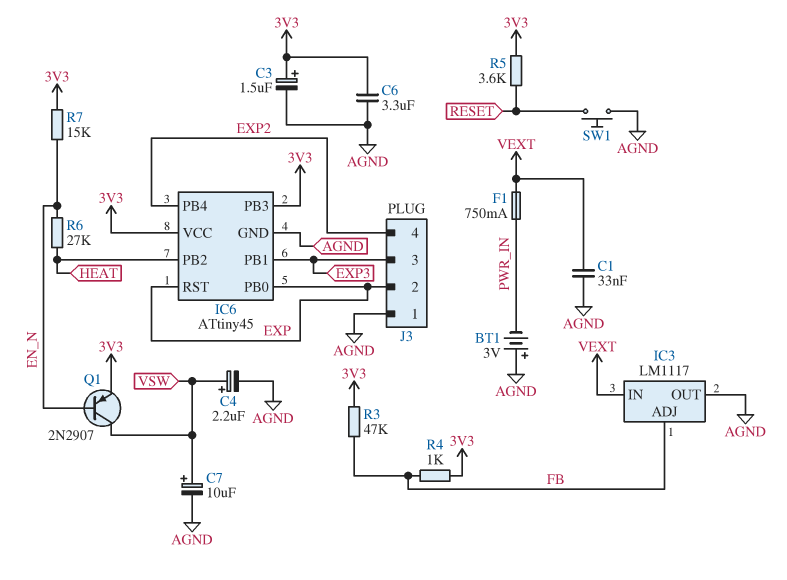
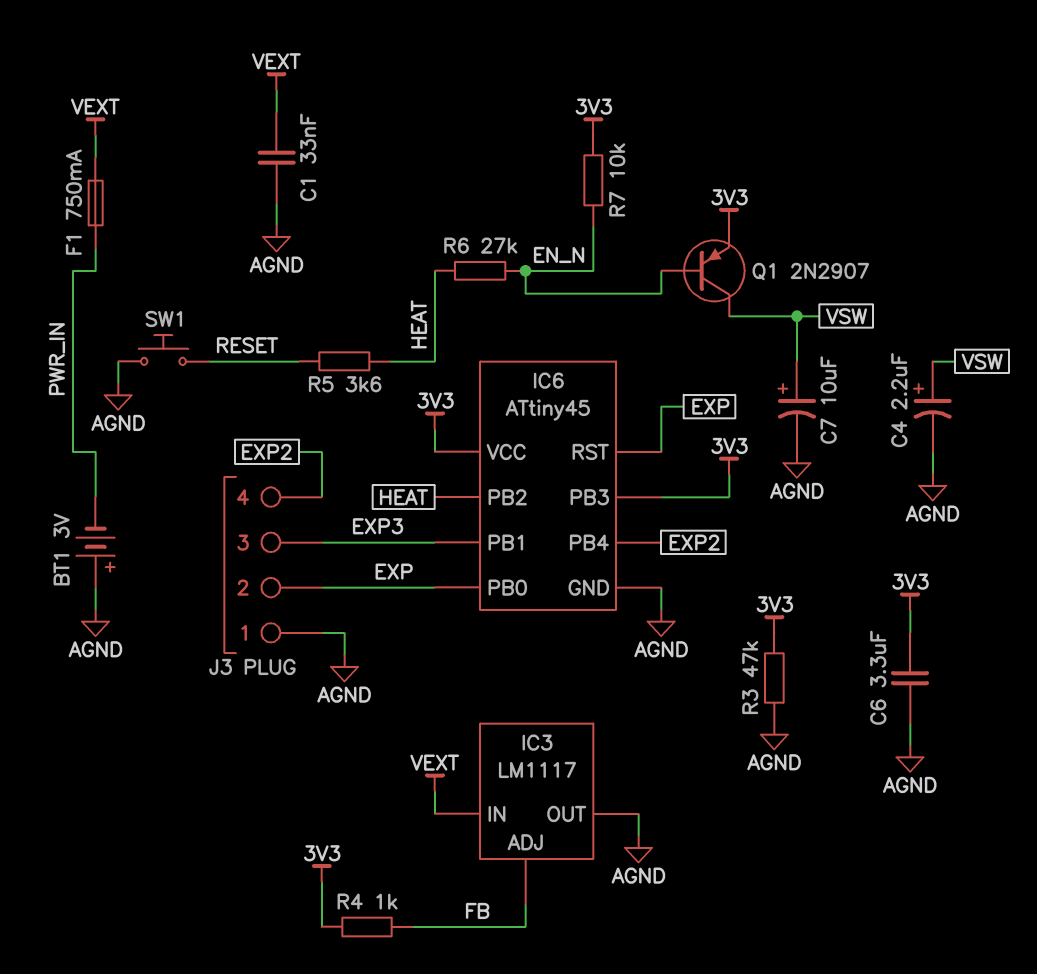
C3: 1.5uF (plus 3V3, minus AGND) -> none
R3: 47k (3V3, FB) -> 47k (3V3, AGND)
R5: 3.6k (3V3, RESET) -> 3.6k (HEAT, RESET)
R7: 15k (3V3, EN_N) -> 10k (3V3, EN_N)

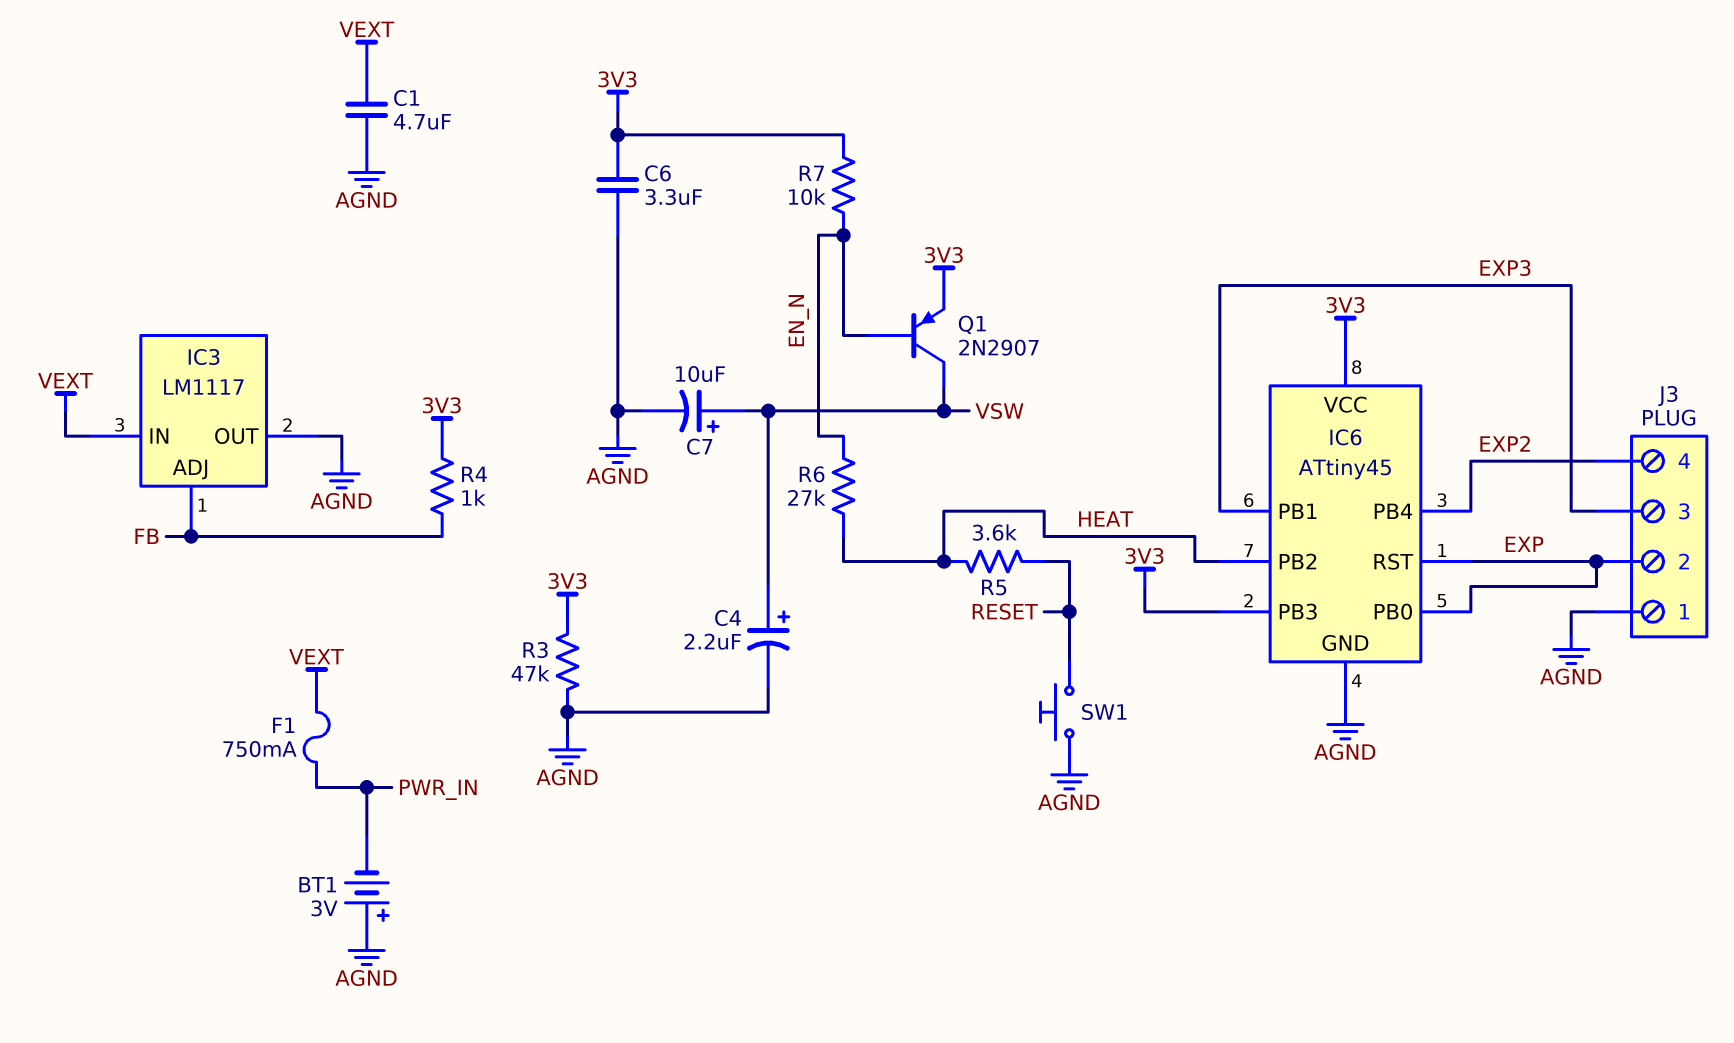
C1: 33nF (AGND, VEXT) -> 4.7uF (AGND, VEXT)

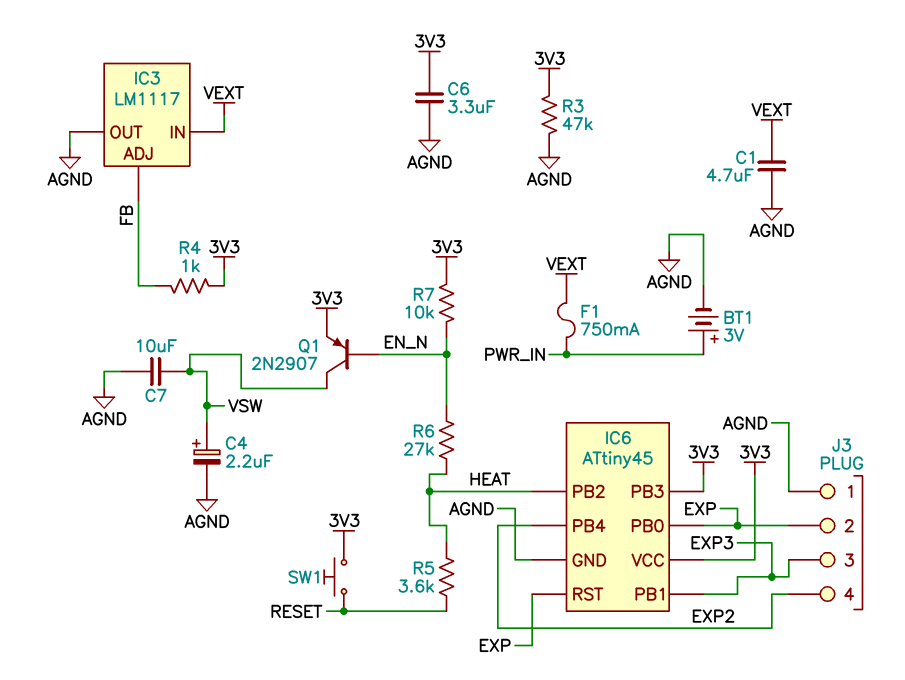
BT1: 3V (plus AGND, minus PWR_IN) -> 3V (plus PWR_IN, minus AGND)
C7: 10uF (plus VSW, minus AGND) -> 10uF (AGND, VSW)
SW1: button (AGND, RESET) -> button (3V3, RESET)

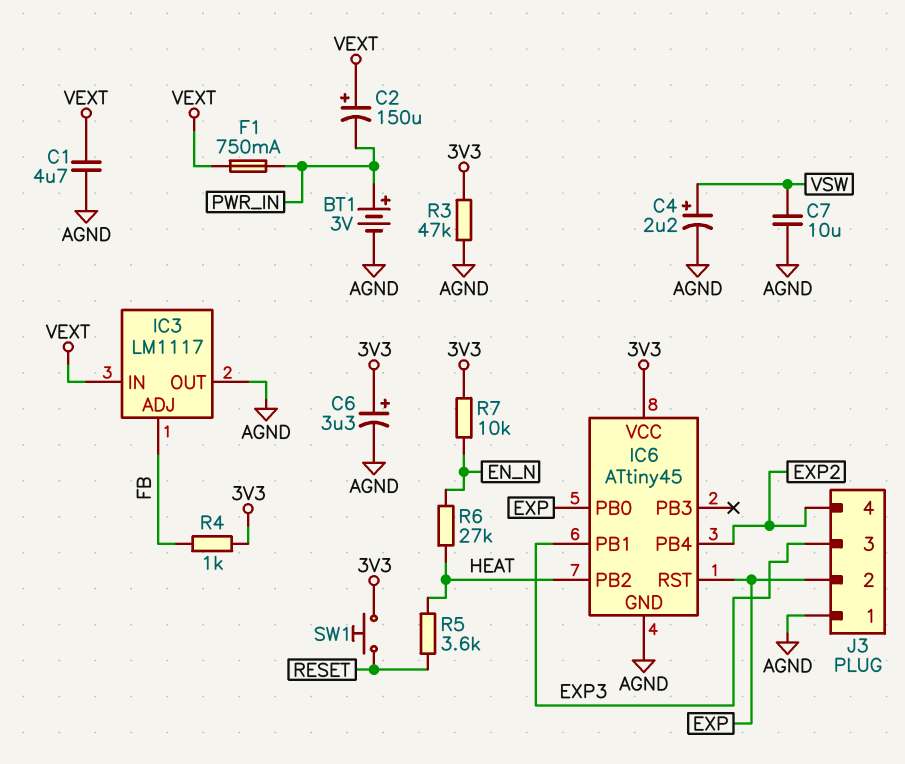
C2: none -> 150uF (plus VEXT, minus PWR_IN)
C6: 3.3uF (3V3, AGND) -> 3.3uF (plus 3V3, minus AGND)
IC6 pin PB3: 3V3 -> none
Q1: PNP 2N2907 (B EN_N, C VSW, E 3V3) -> none

